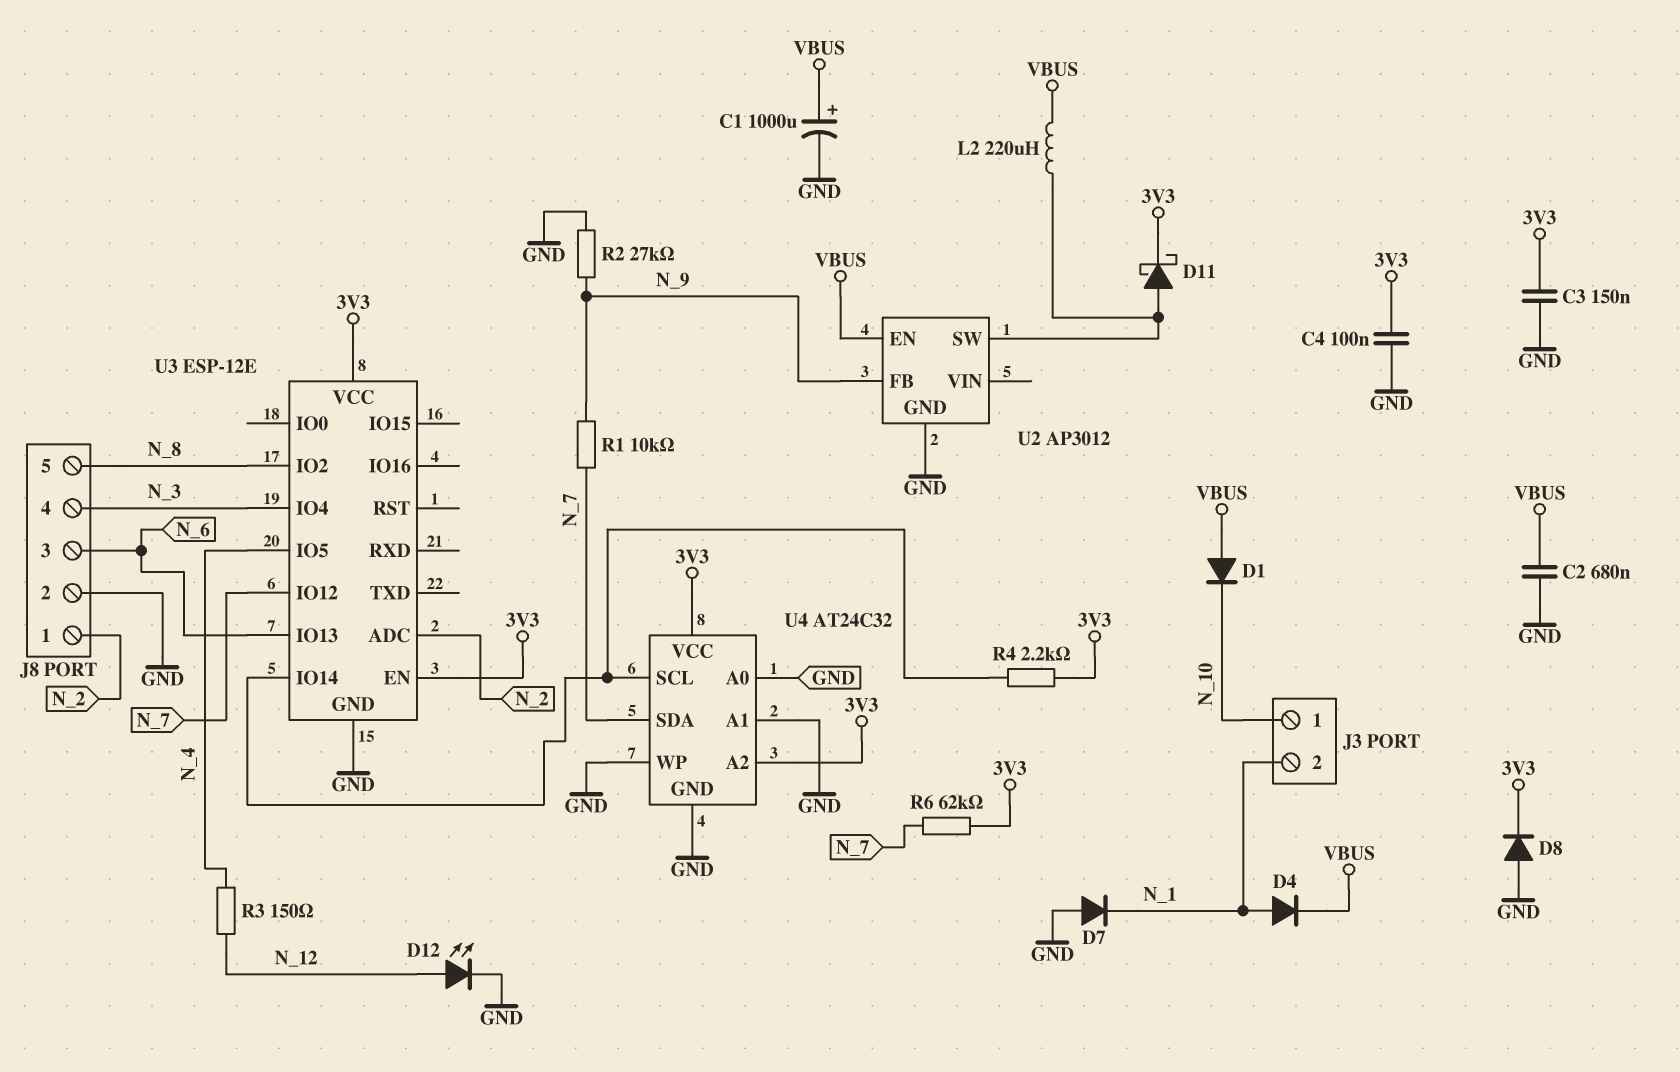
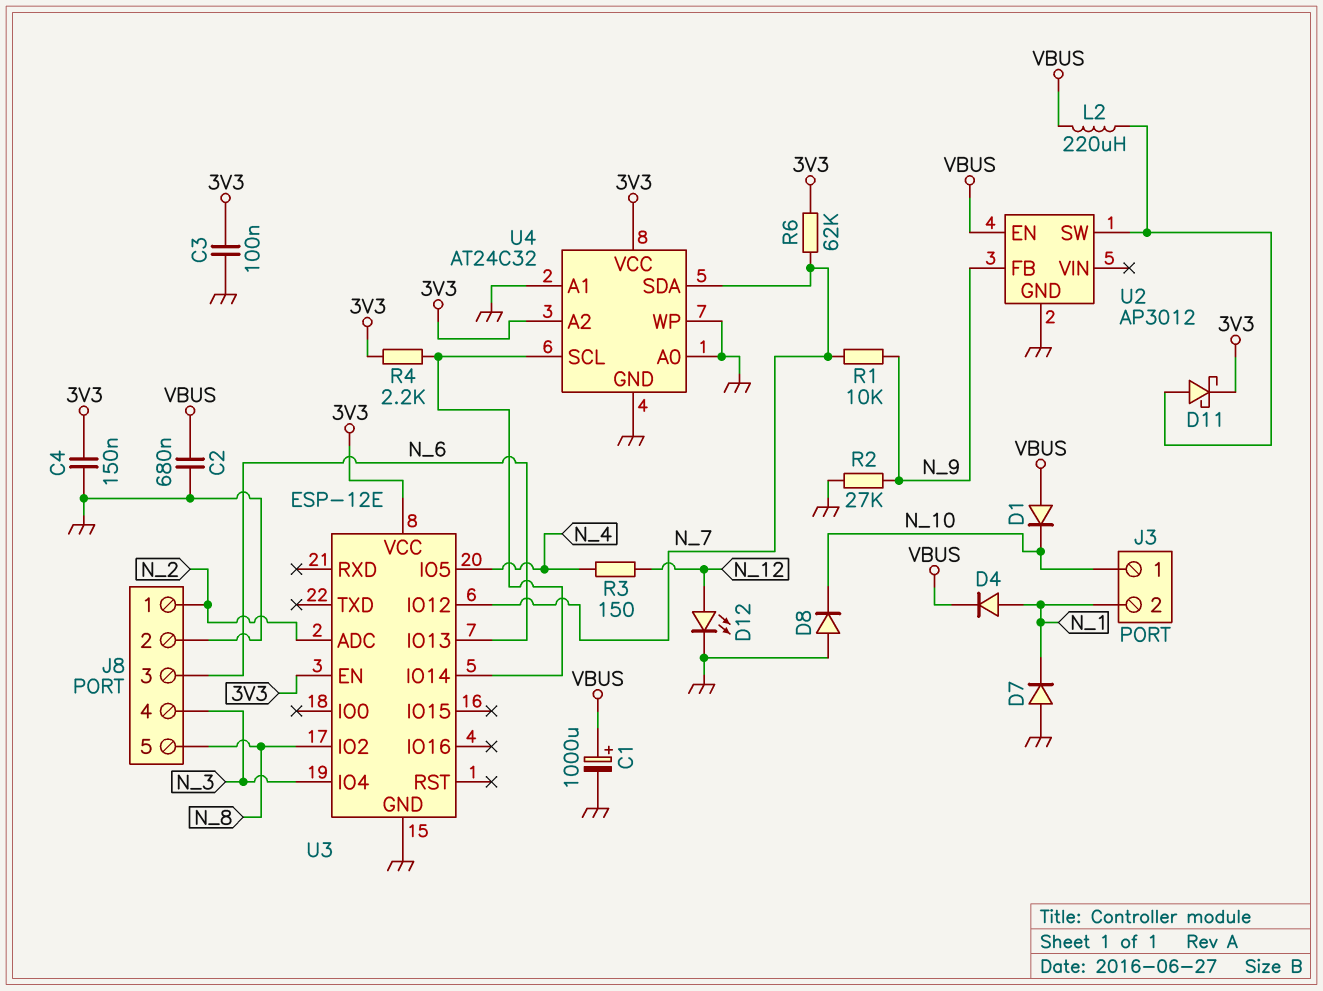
C3: 150nF (3V3, GND) -> 100nF (3V3, GND)
C4: 100nF (3V3, GND) -> 150nF (3V3, GND)
D8: diode (A GND, K 3V3) -> diode (A GND, K N_10)

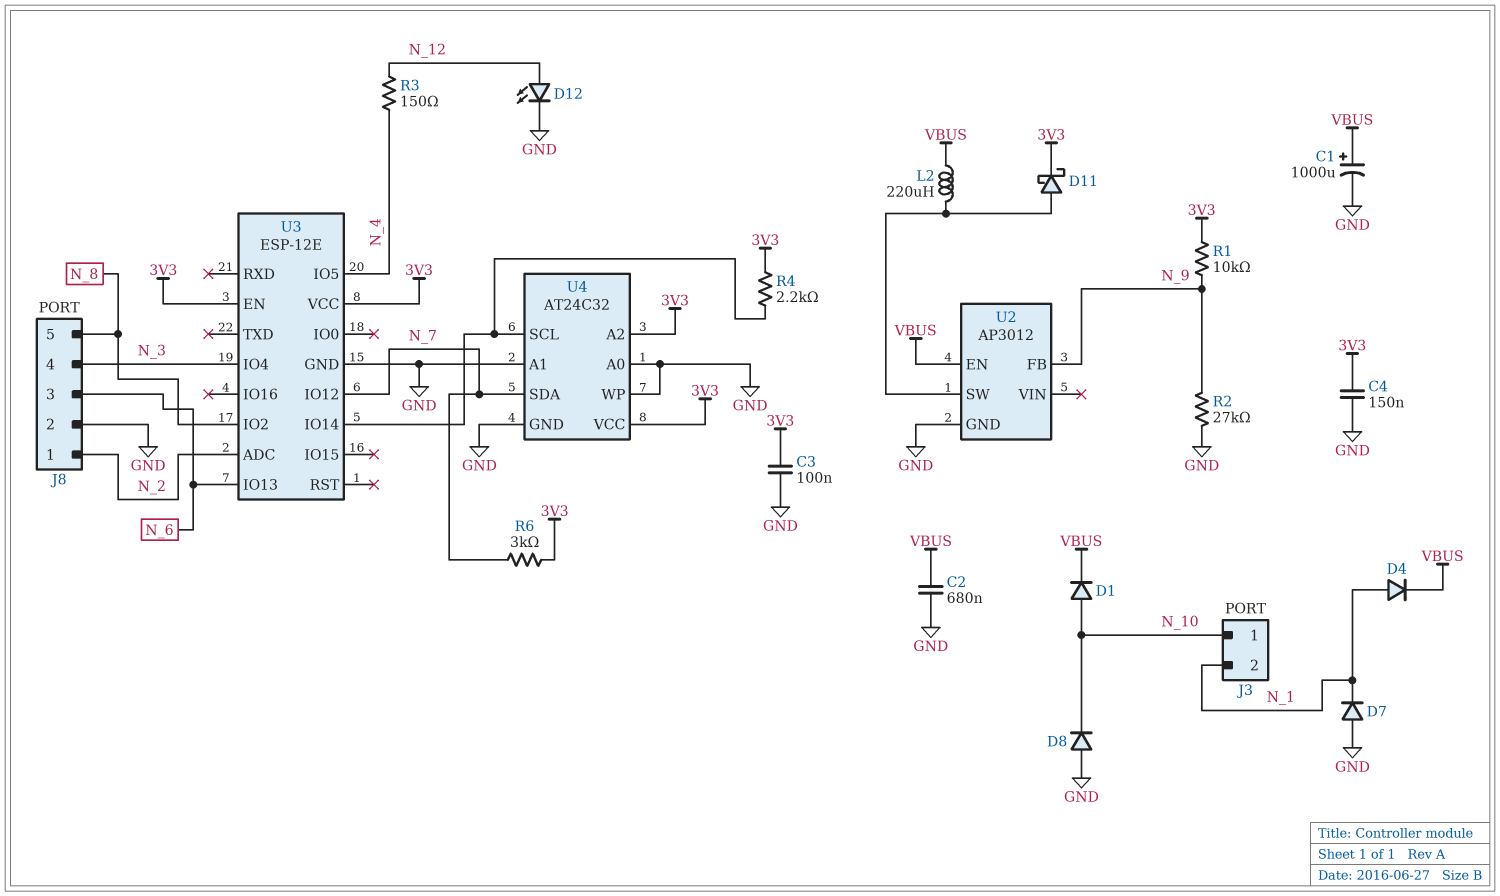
D1: diode (A VBUS, K N_10) -> diode (A N_10, K VBUS)
R1: 10k (N_7, N_9) -> 10k (3V3, N_9)
R6: 62k (3V3, N_7) -> 3k (3V3, N_7)

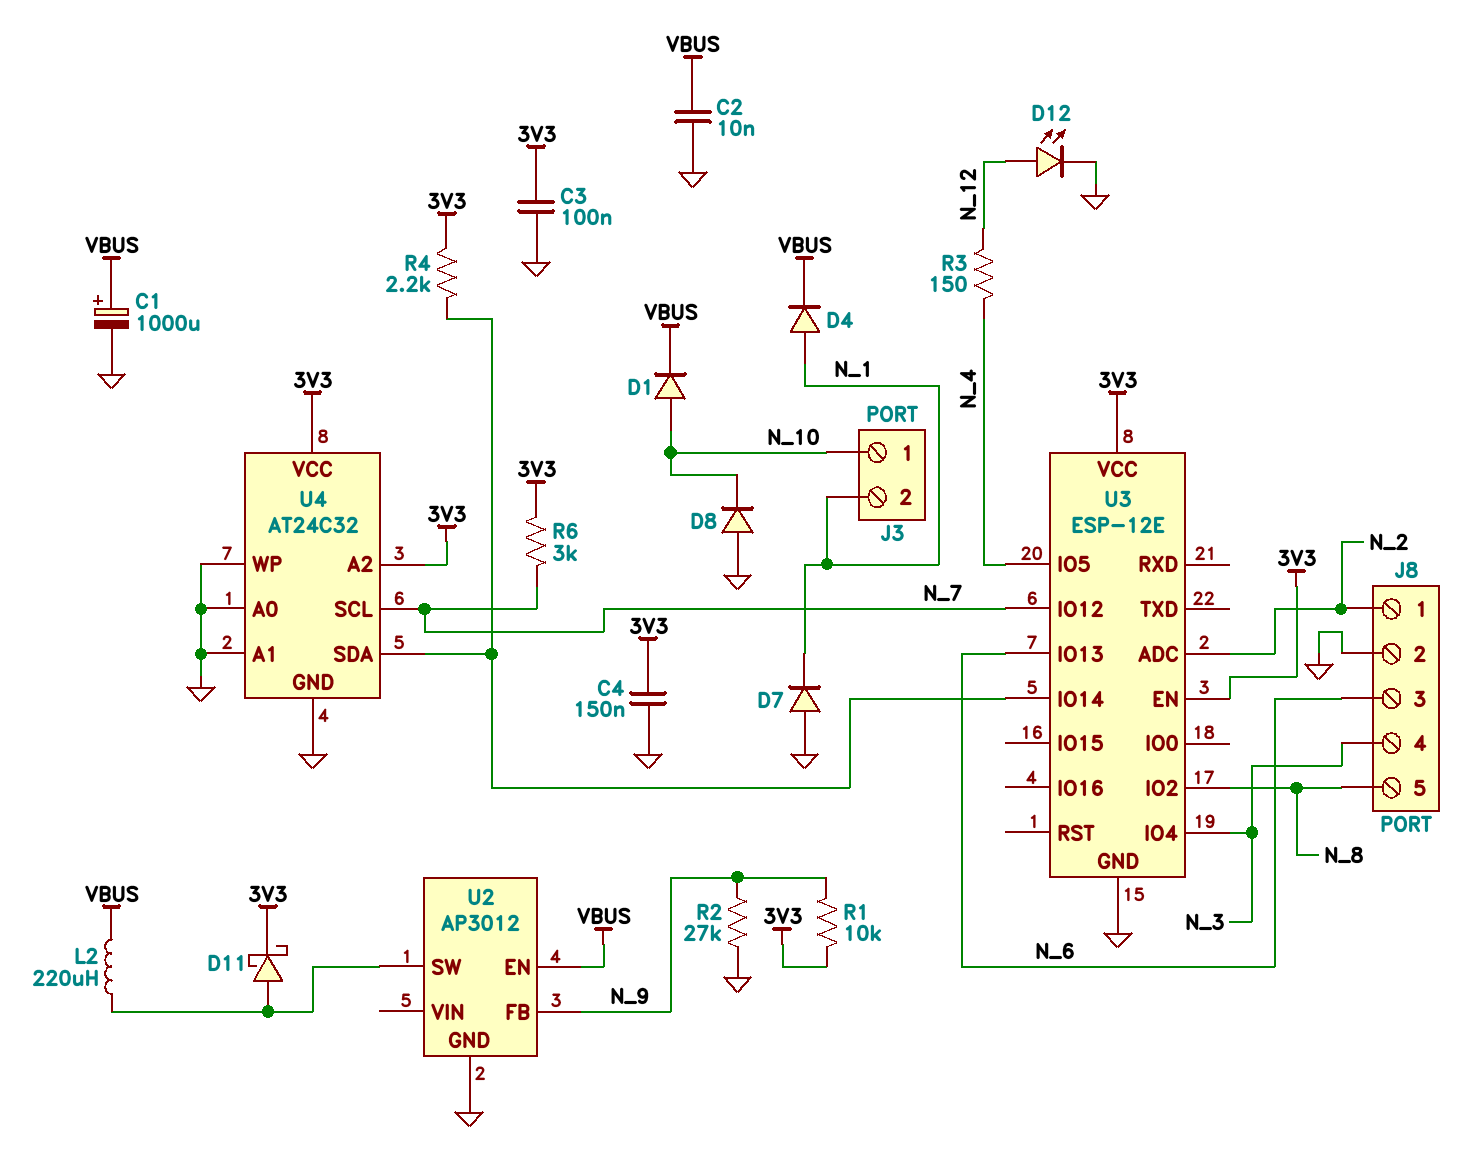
C2: 680nF (GND, VBUS) -> 10nF (GND, VBUS)
U4 pin SCL: U3/IO14 -> N_7
U4 pin SDA: N_7 -> U3/IO14

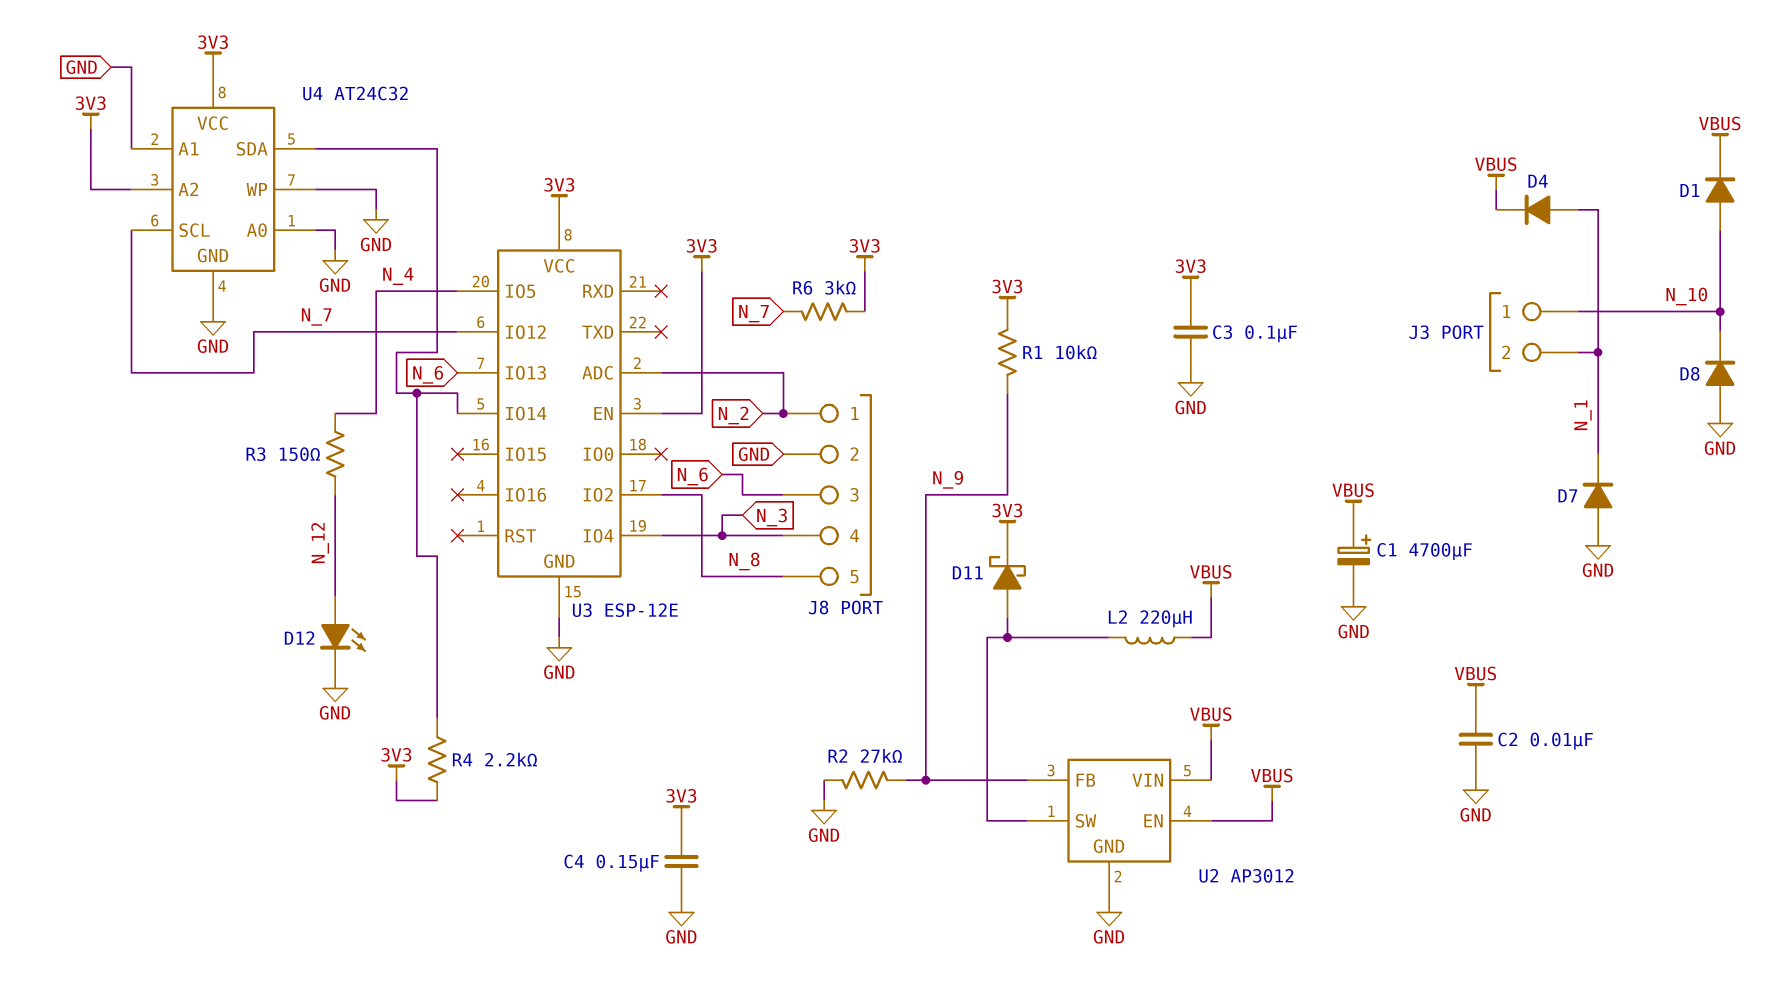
C1: 1000uF (plus VBUS, minus GND) -> 4700uF (plus VBUS, minus GND)
U2 pin VIN: none -> VBUS

